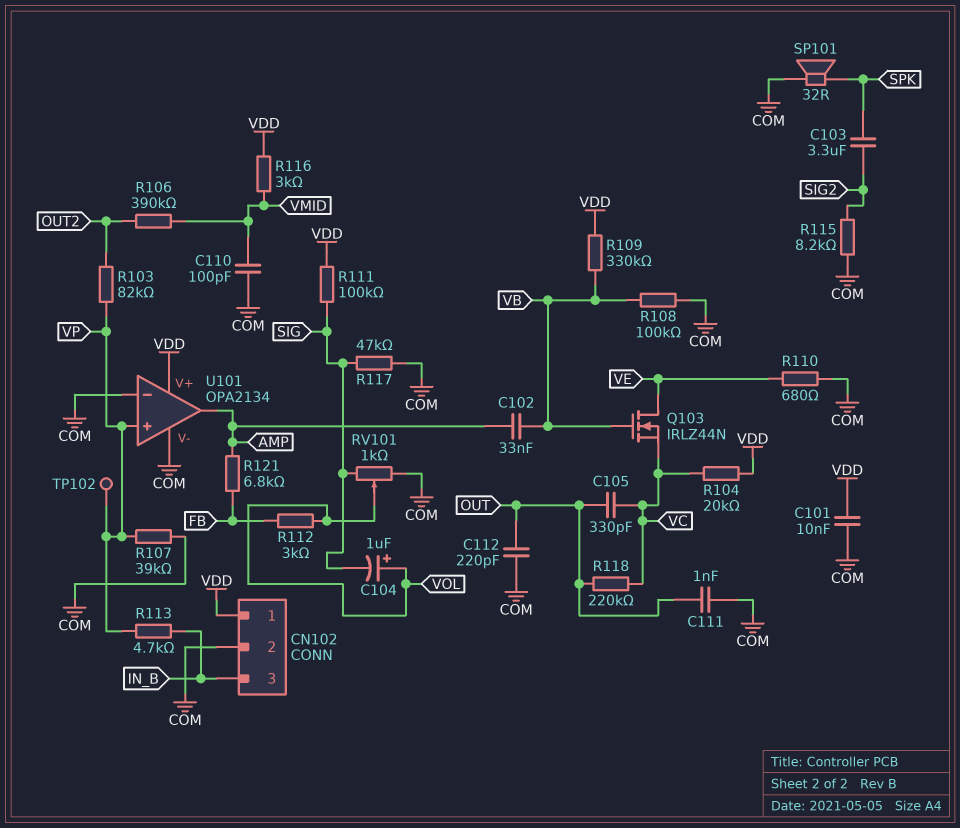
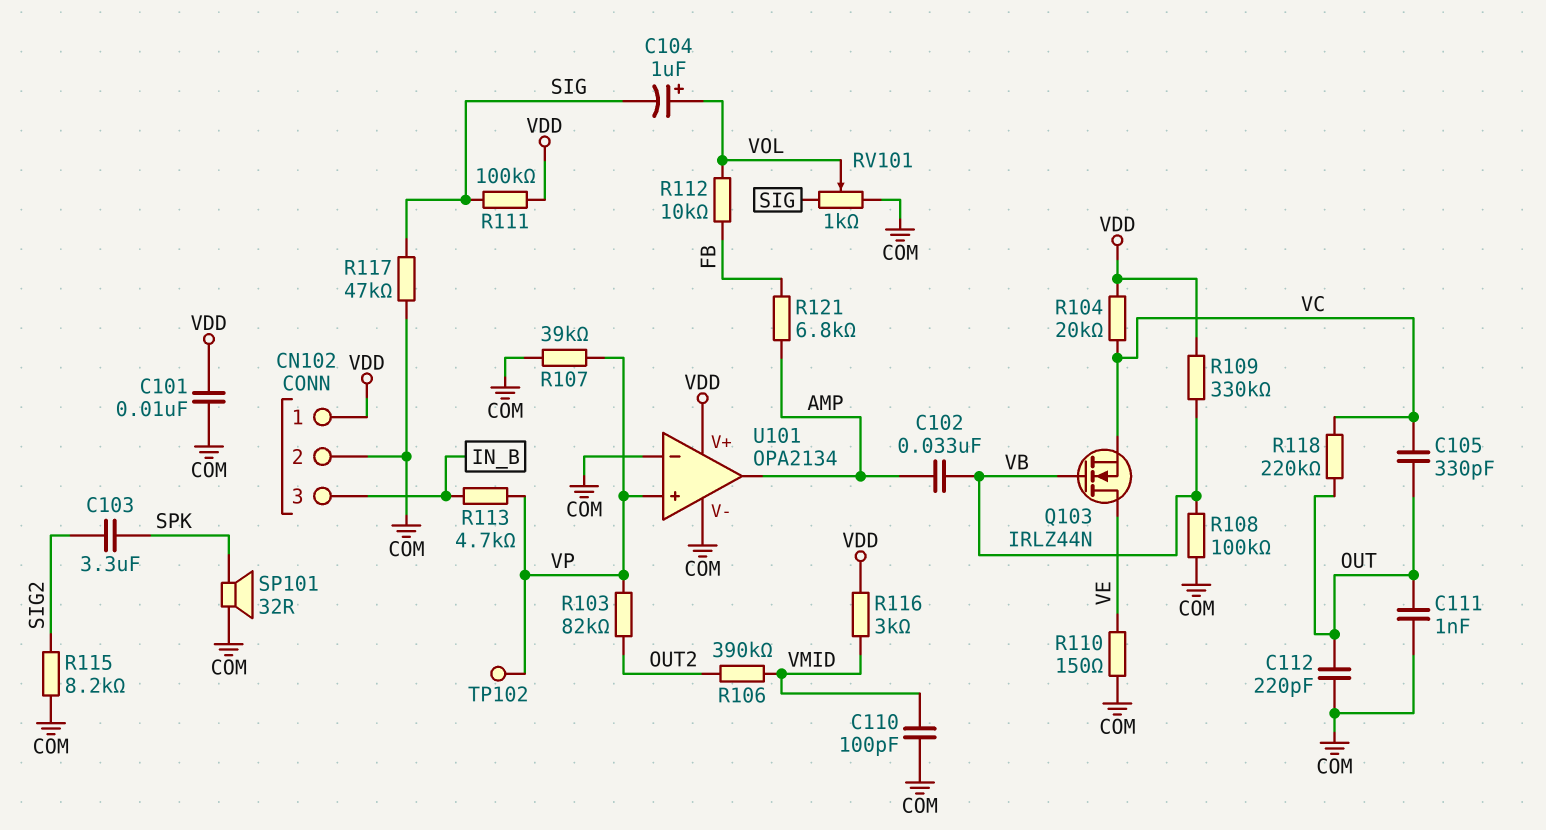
R110: 680 (COM, VE) -> 150 (COM, VE)
R112: 3k (FB, VOL) -> 10k (FB, VOL)

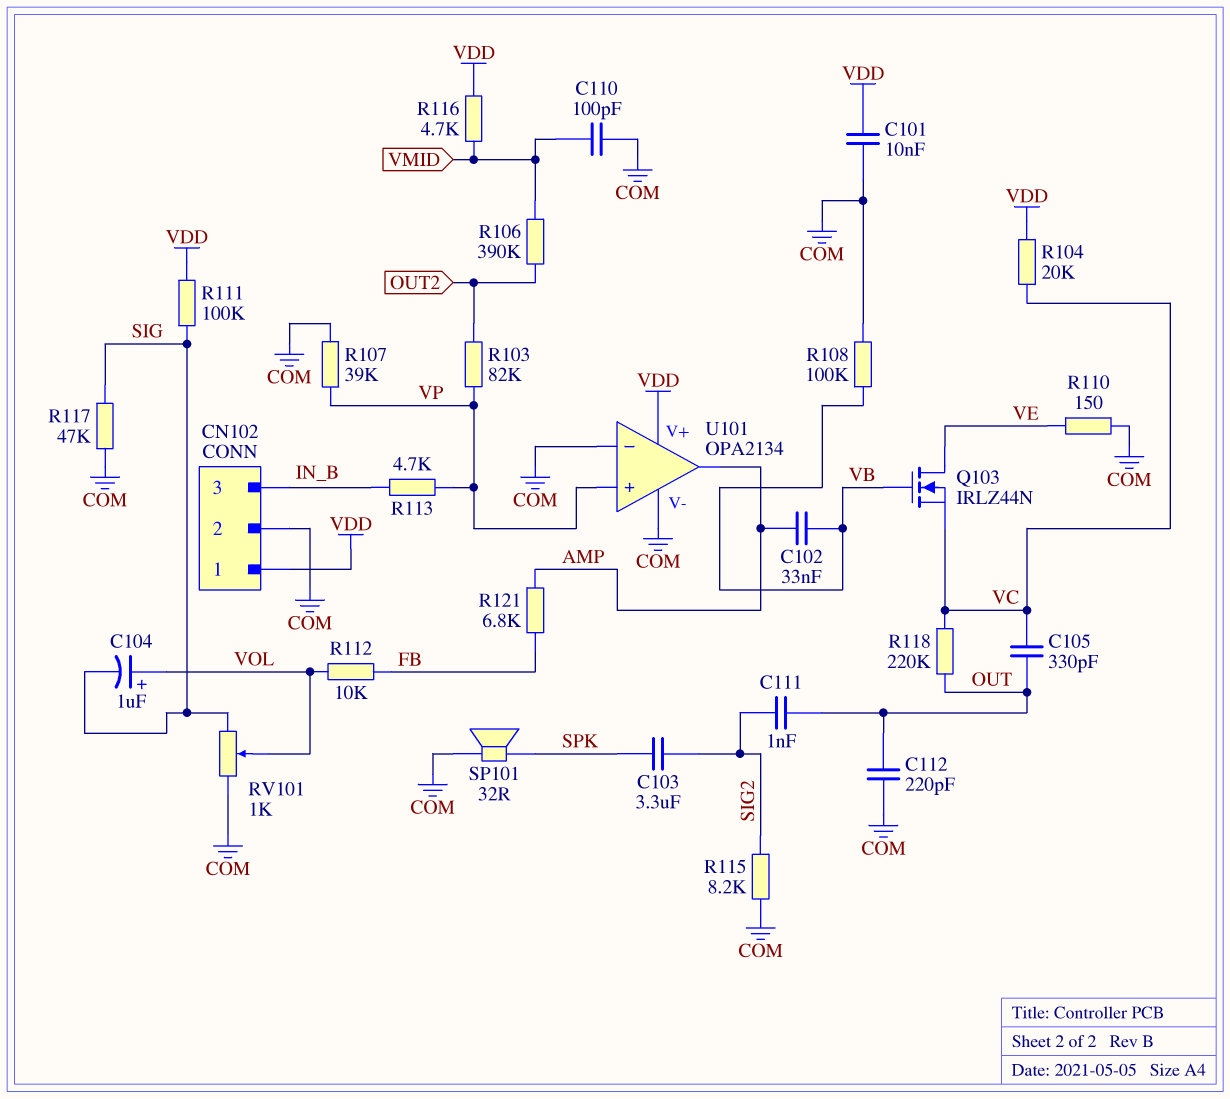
C111: 1nF (COM, OUT) -> 1nF (OUT, SIG2)
R109: 330k (VB, VDD) -> none
R116: 3k (VDD, VMID) -> 4.7k (VDD, VMID)
TP102: test point (VP) -> none

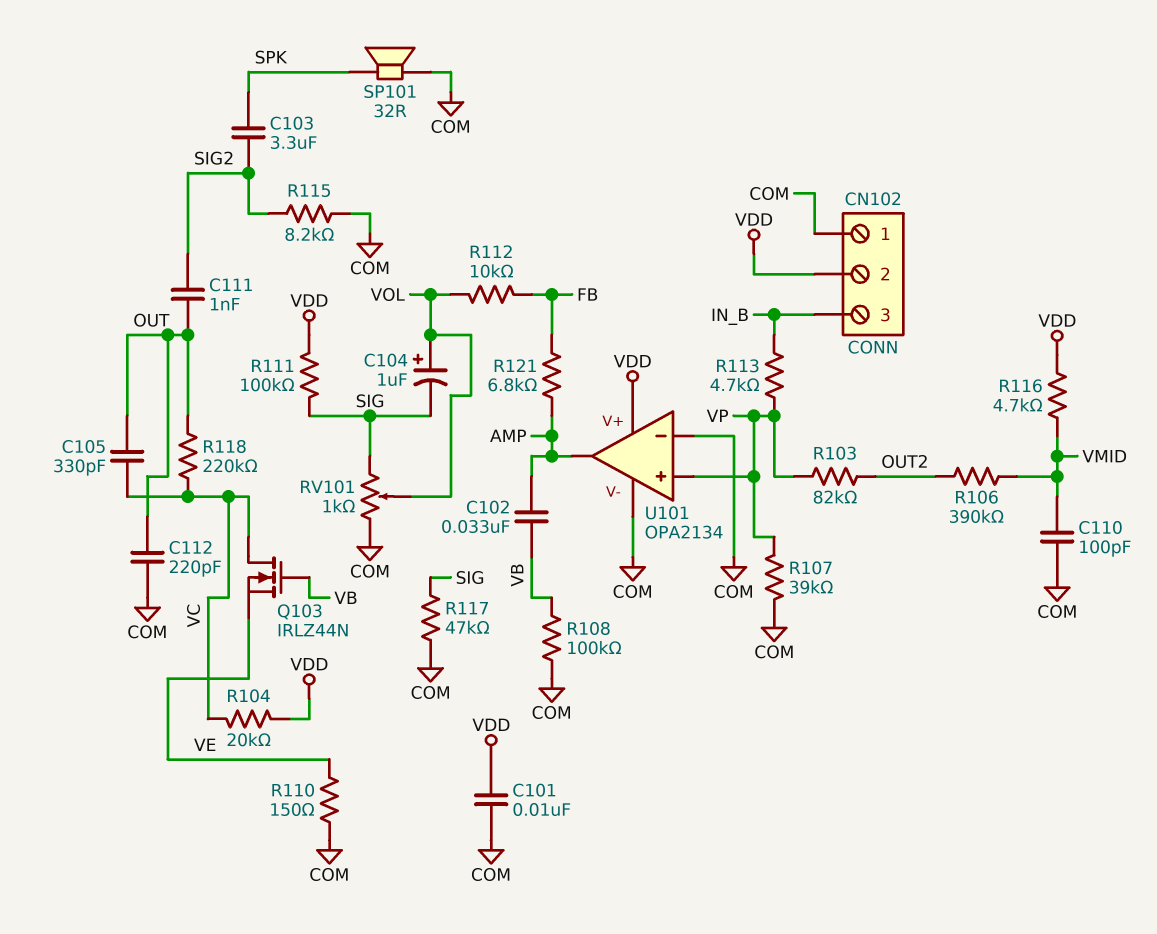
CN102 pin 1: VDD -> COM
CN102 pin 2: COM -> VDD
Q103: NMOS IRLZ44N (G VB, D VE, S VC) -> NMOS IRLZ44N (G VB, D VC, S VE)

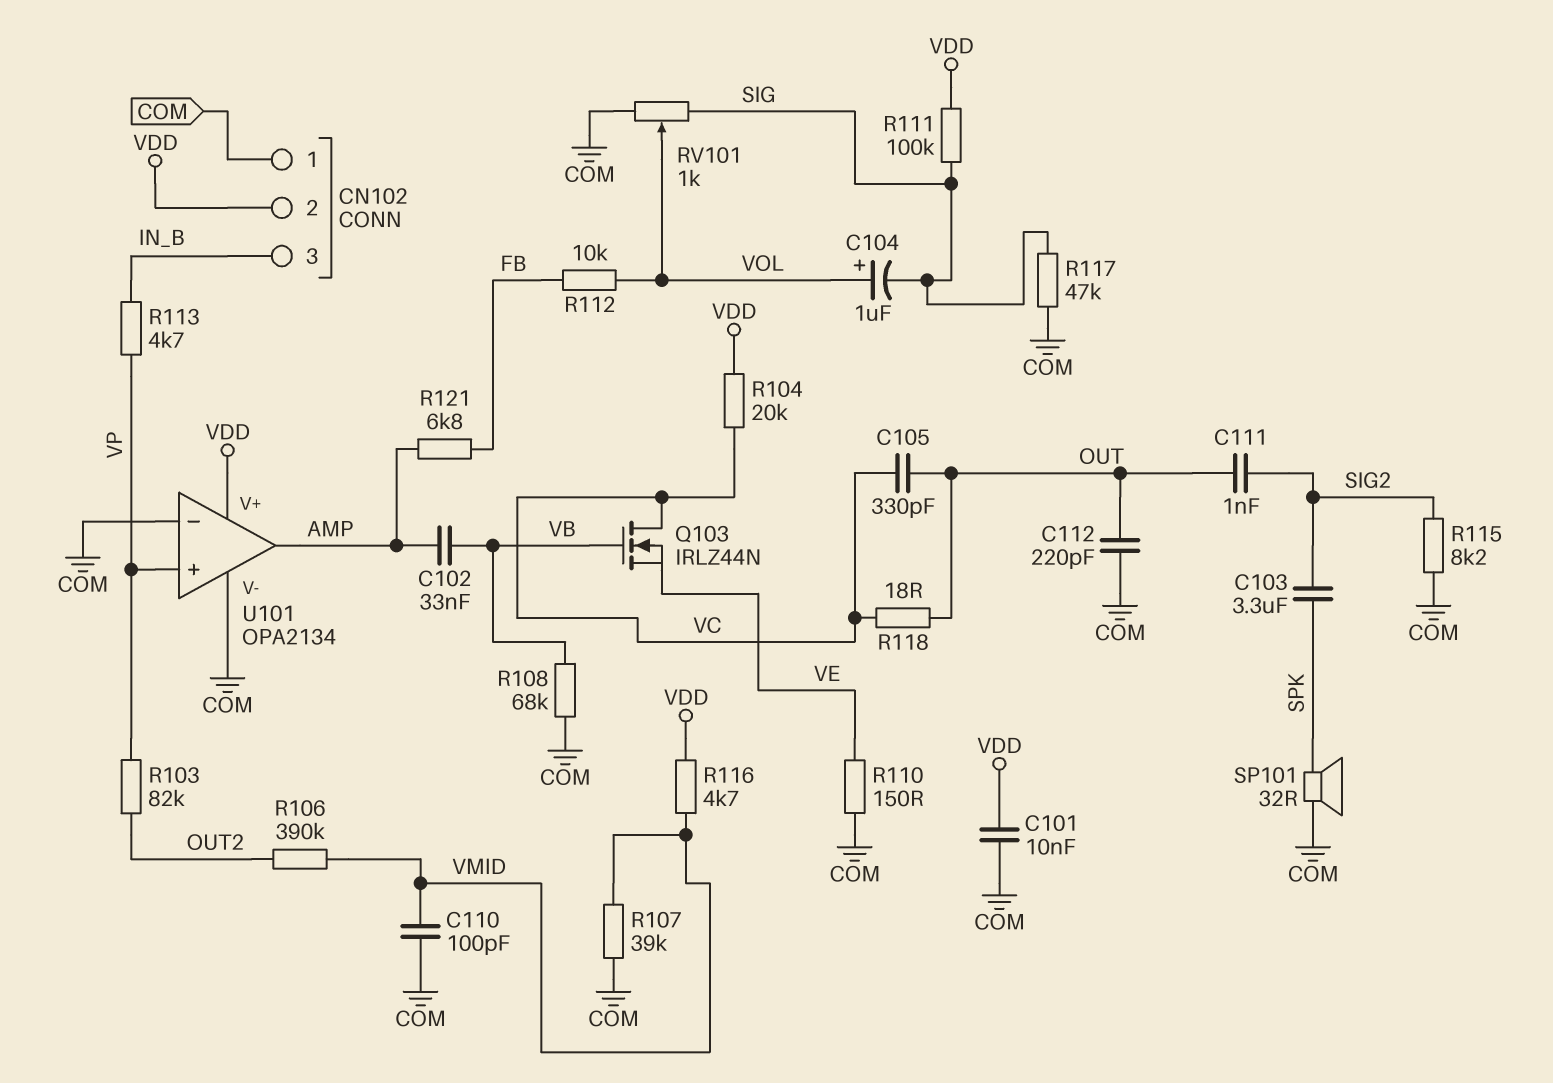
R107: 39k (COM, VP) -> 39k (COM, VMID)
R108: 100k (COM, VB) -> 68k (COM, VB)
R118: 220k (OUT, VC) -> 18 (OUT, VC)

